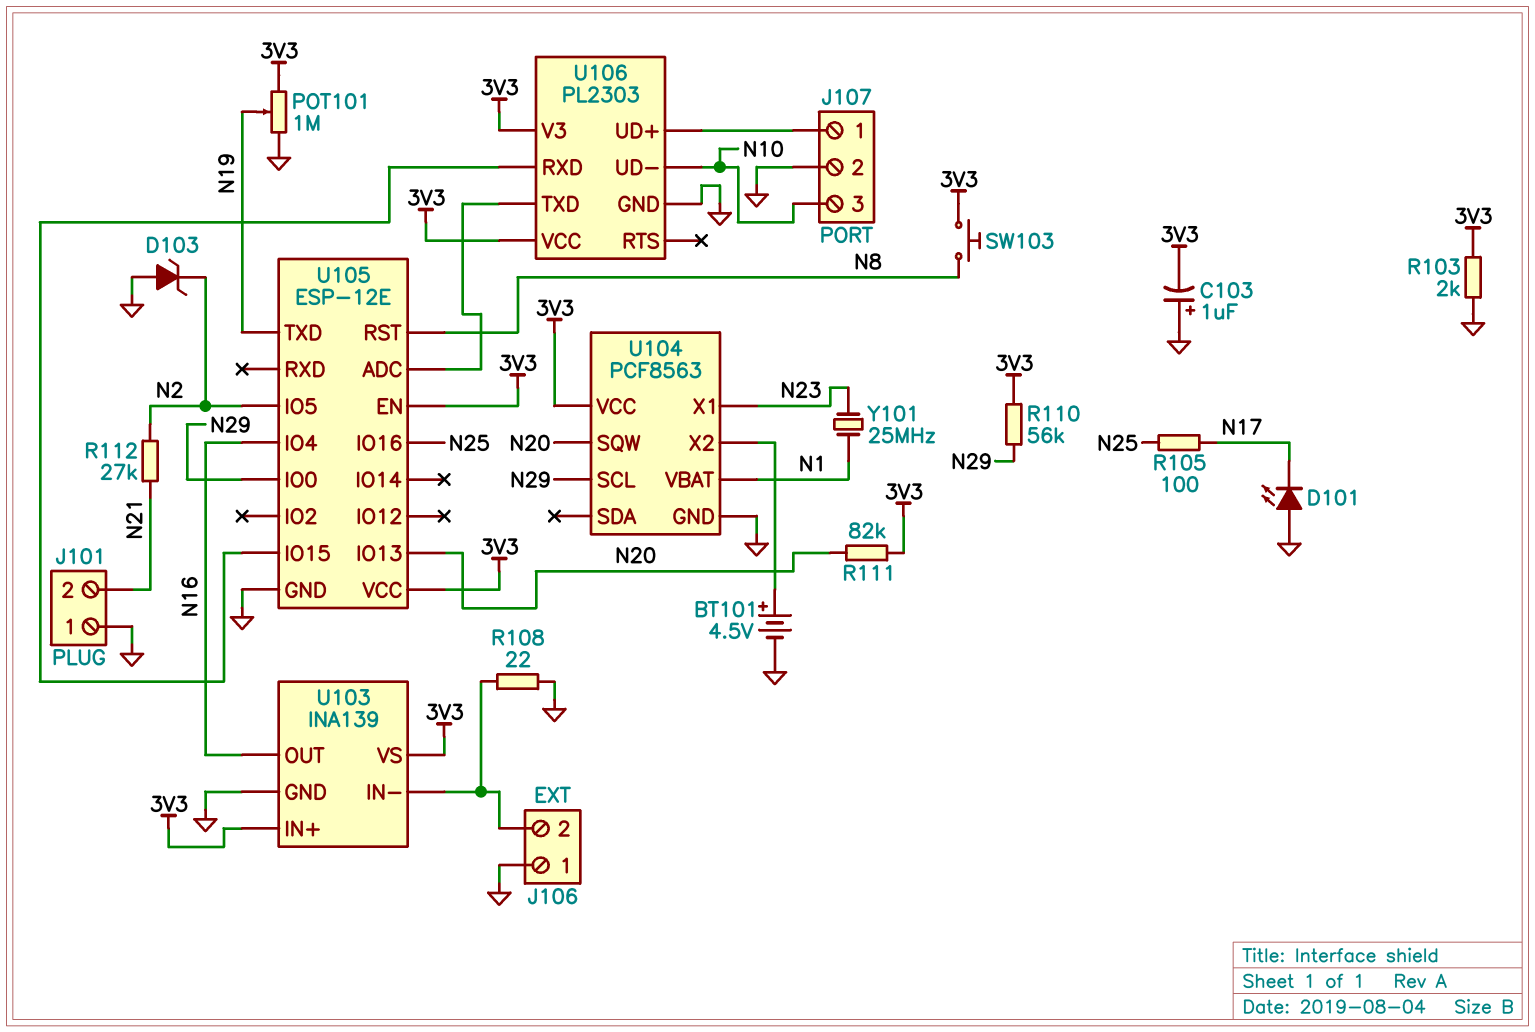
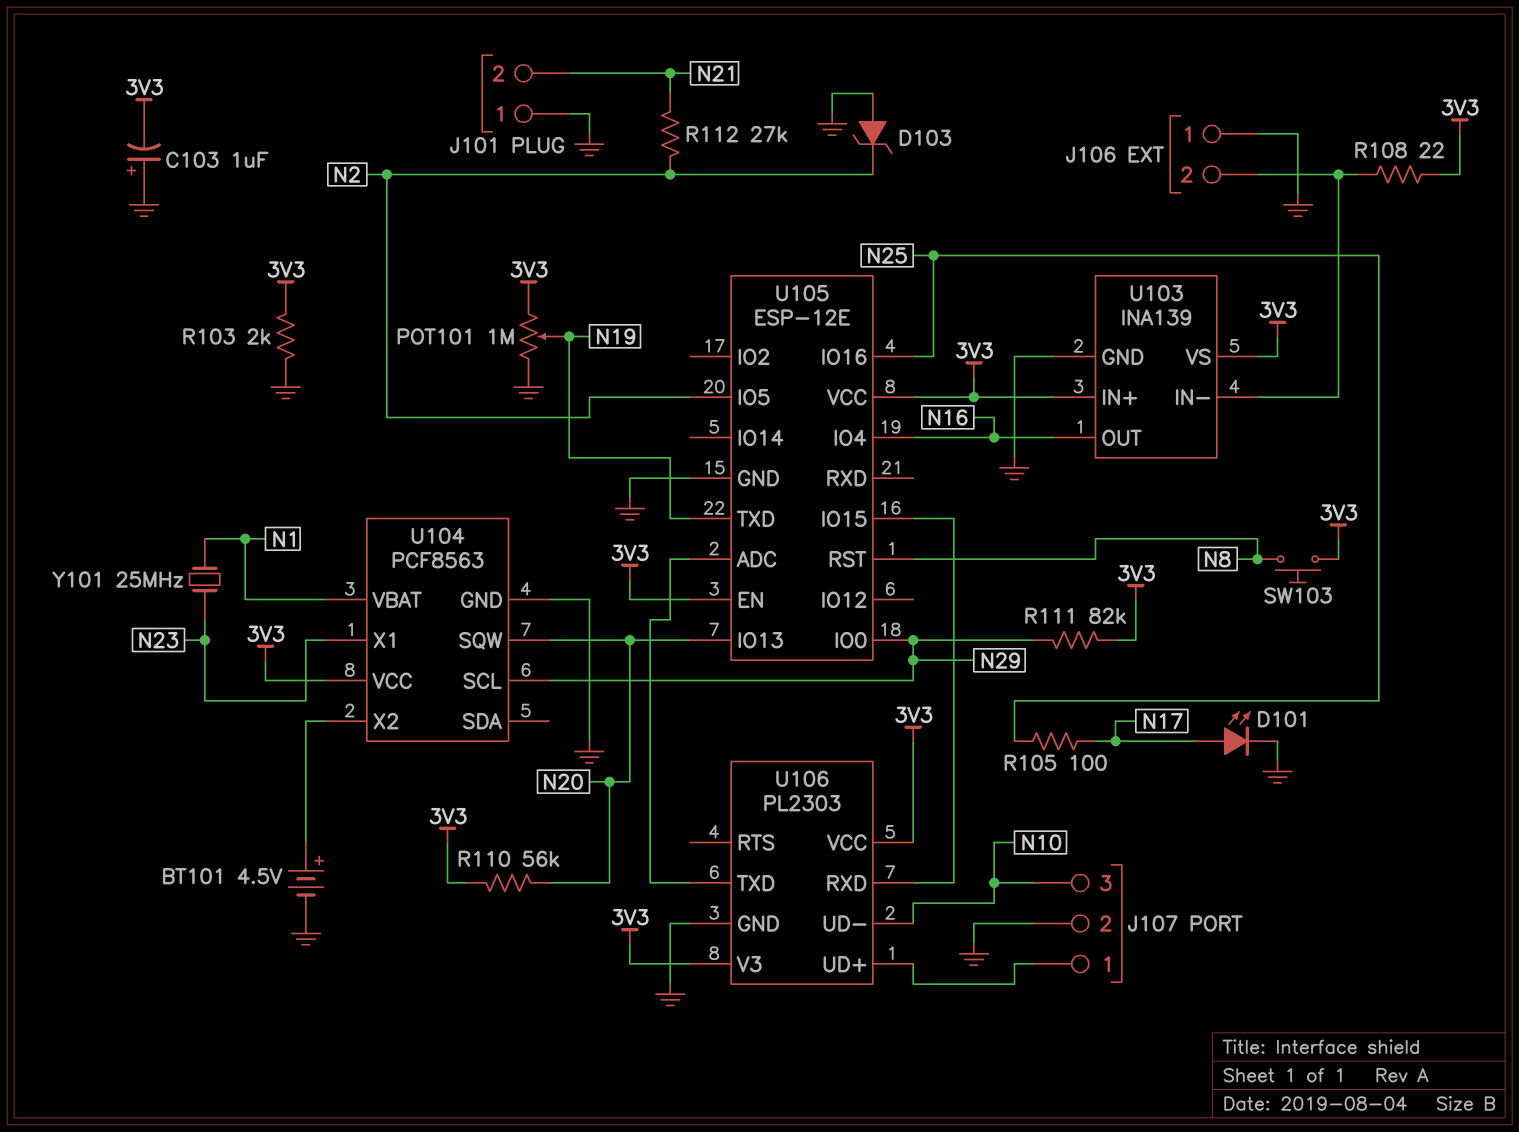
D101: LED (A GND, K N17) -> LED (A N17, K GND)
R108: 22 (GND, J106/2) -> 22 (3V3, J106/2)
R110: 56k (3V3, N29) -> 56k (3V3, N20)
R111: 82k (3V3, N20) -> 82k (3V3, N29)

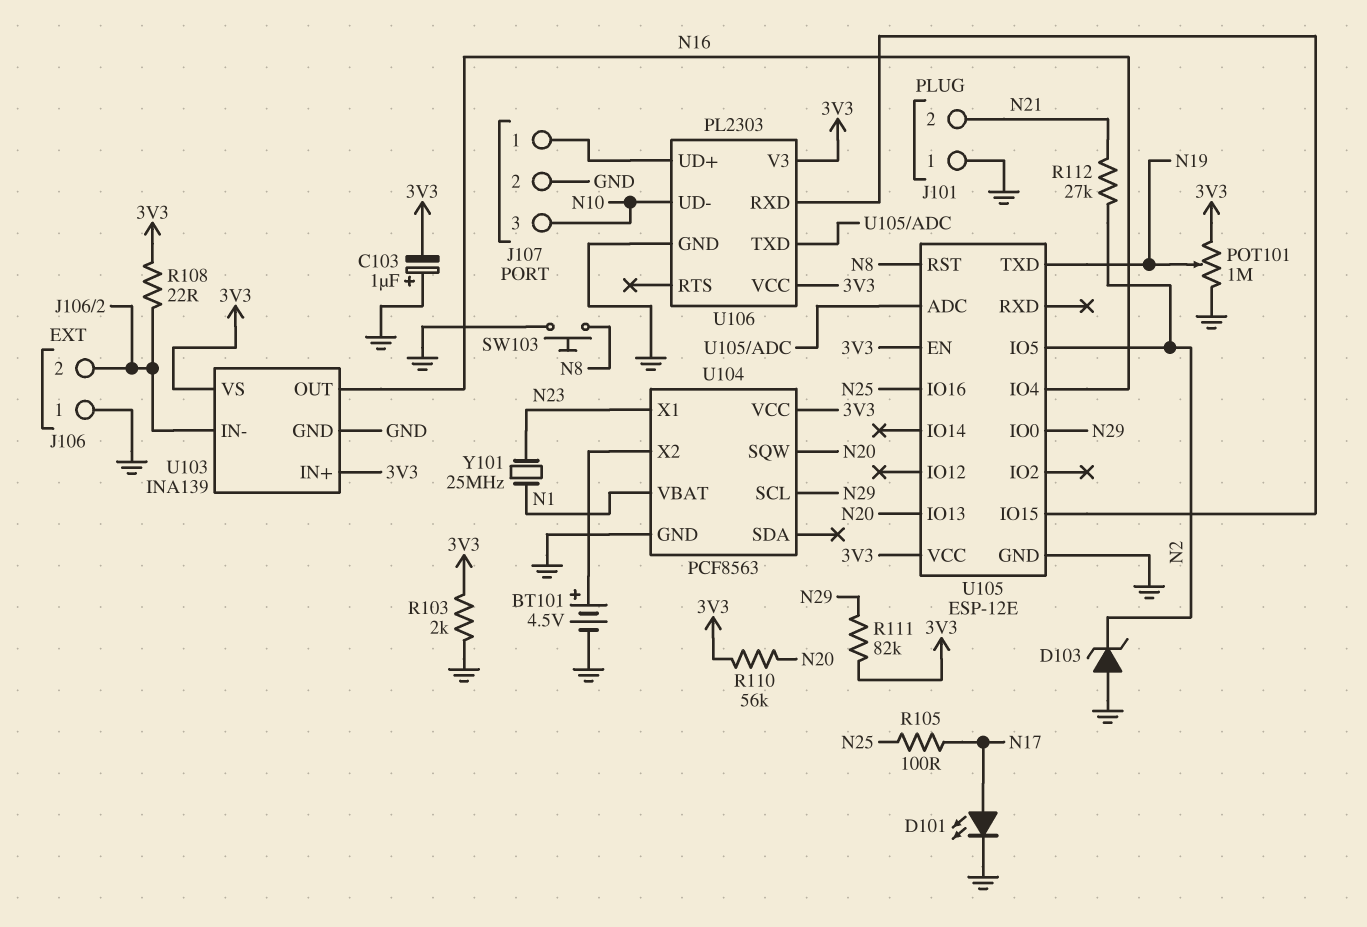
SW103: button (3V3, N8) -> button (GND, N8)

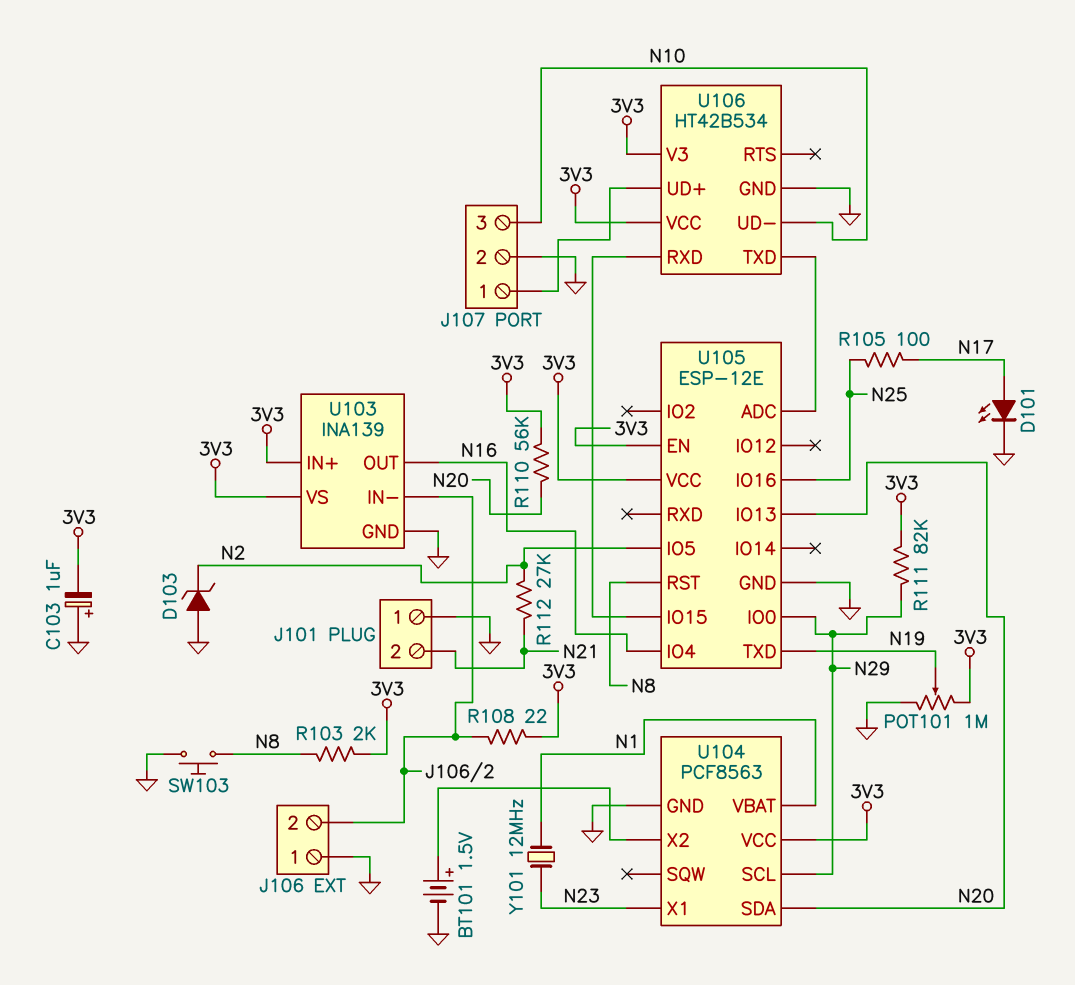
BT101: 4.5V (plus U104/X2, minus GND) -> 1.5V (plus U104/X2, minus GND)
R103: 2k (3V3, GND) -> 2k (3V3, N8)
U104 pin SDA: none -> N20
U104 pin SQW: N20 -> none
U106: PL2303 -> HT42B534
Y101: 25MHz (N1, N23) -> 12MHz (N1, N23)

